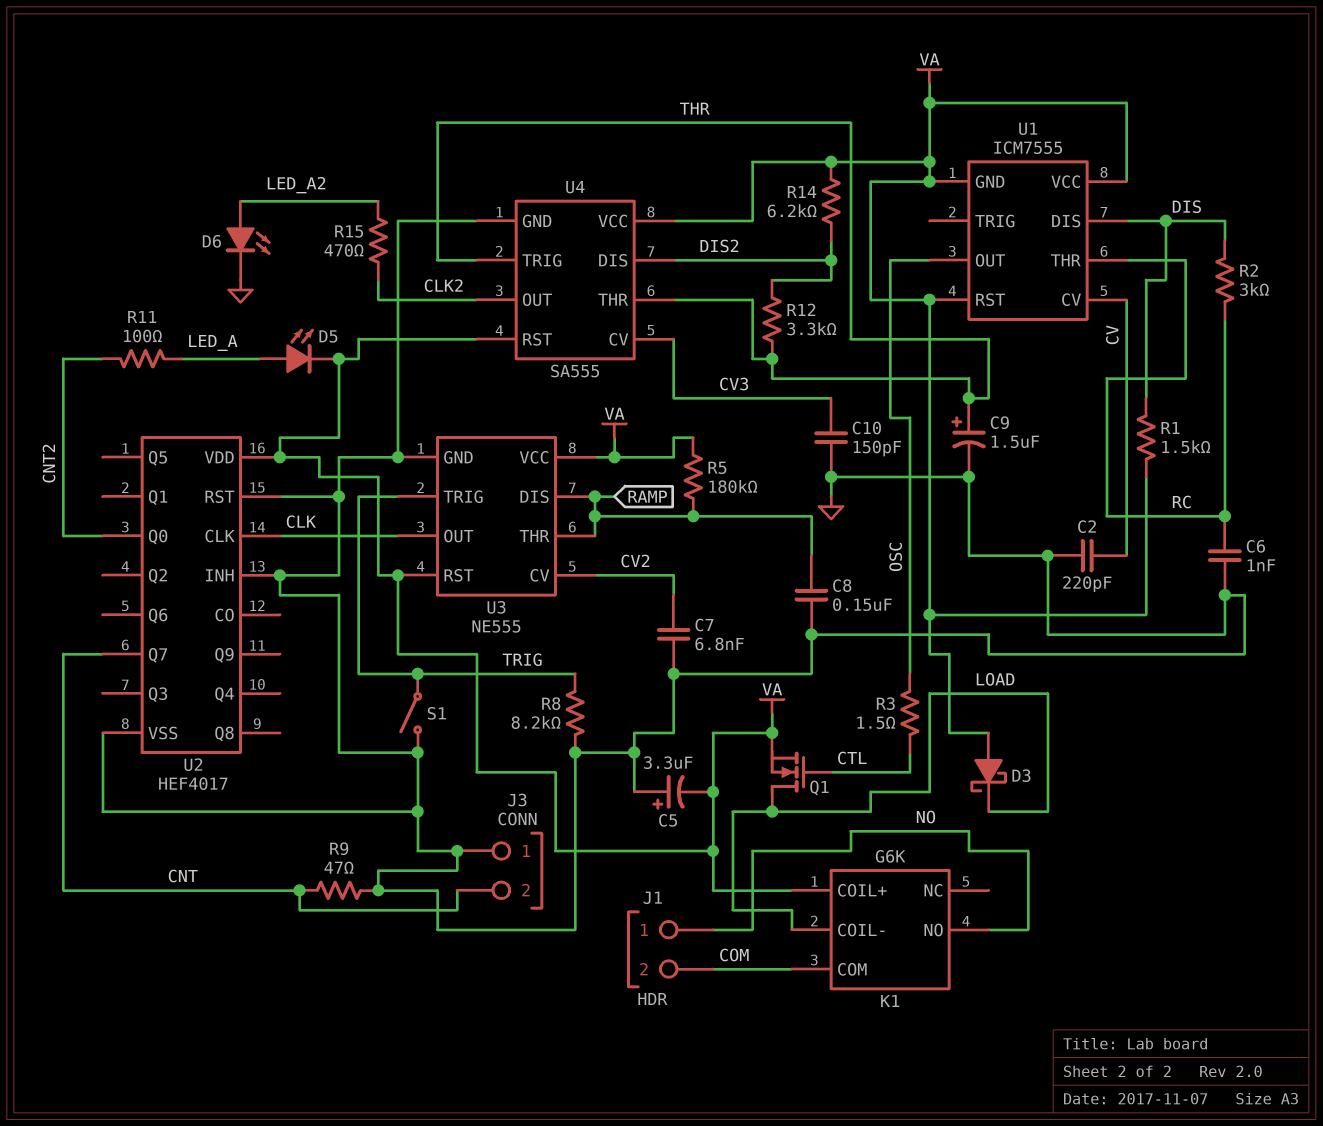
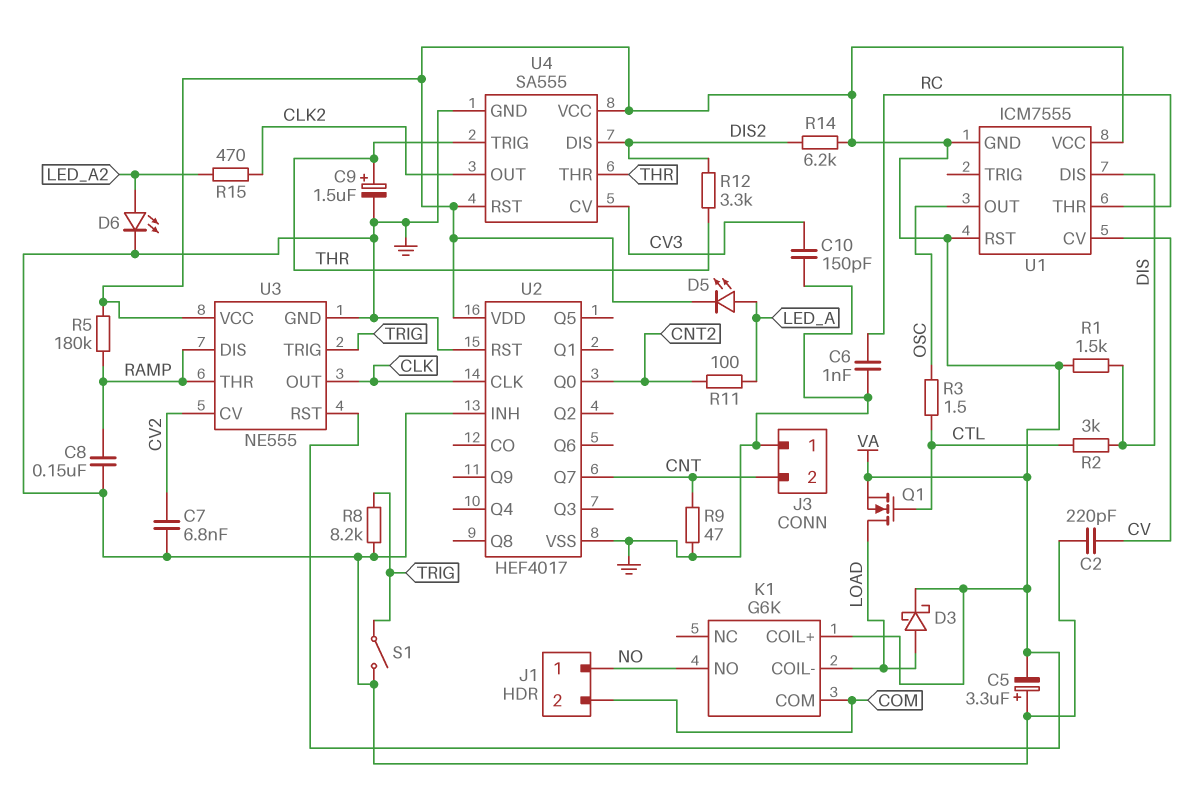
D3: schottky (A VA, K LOAD) -> schottky (A LOAD, K VA)
R2: 3k (DIS, RC) -> 3k (CTL, DIS)

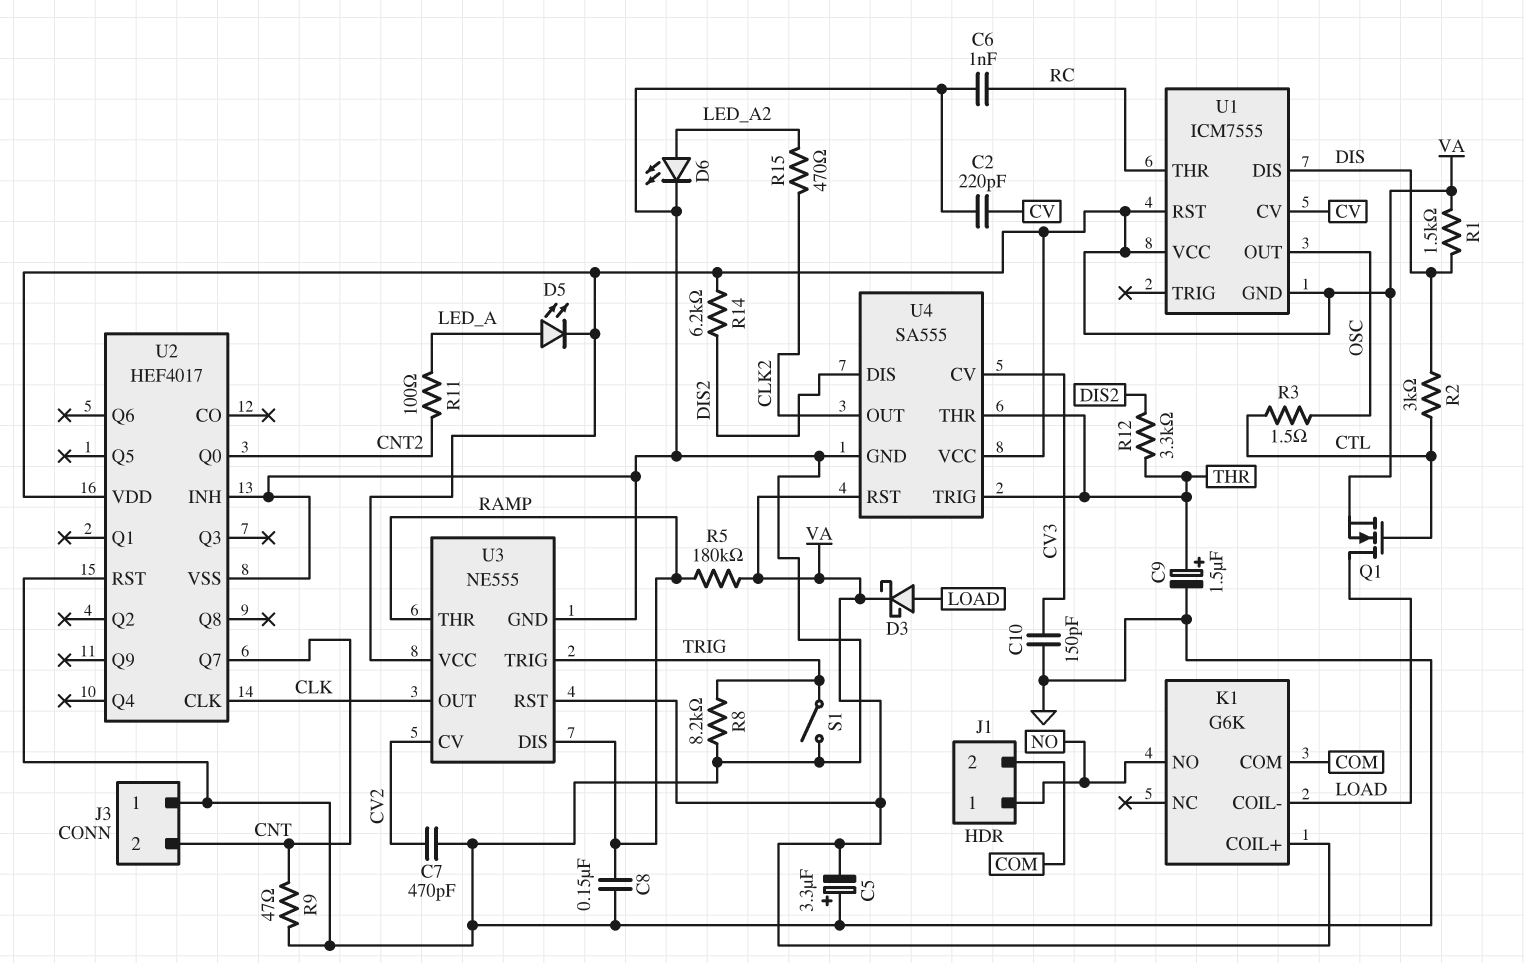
C7: 6.8nF (CV2, GND) -> 470pF (CV2, GND)

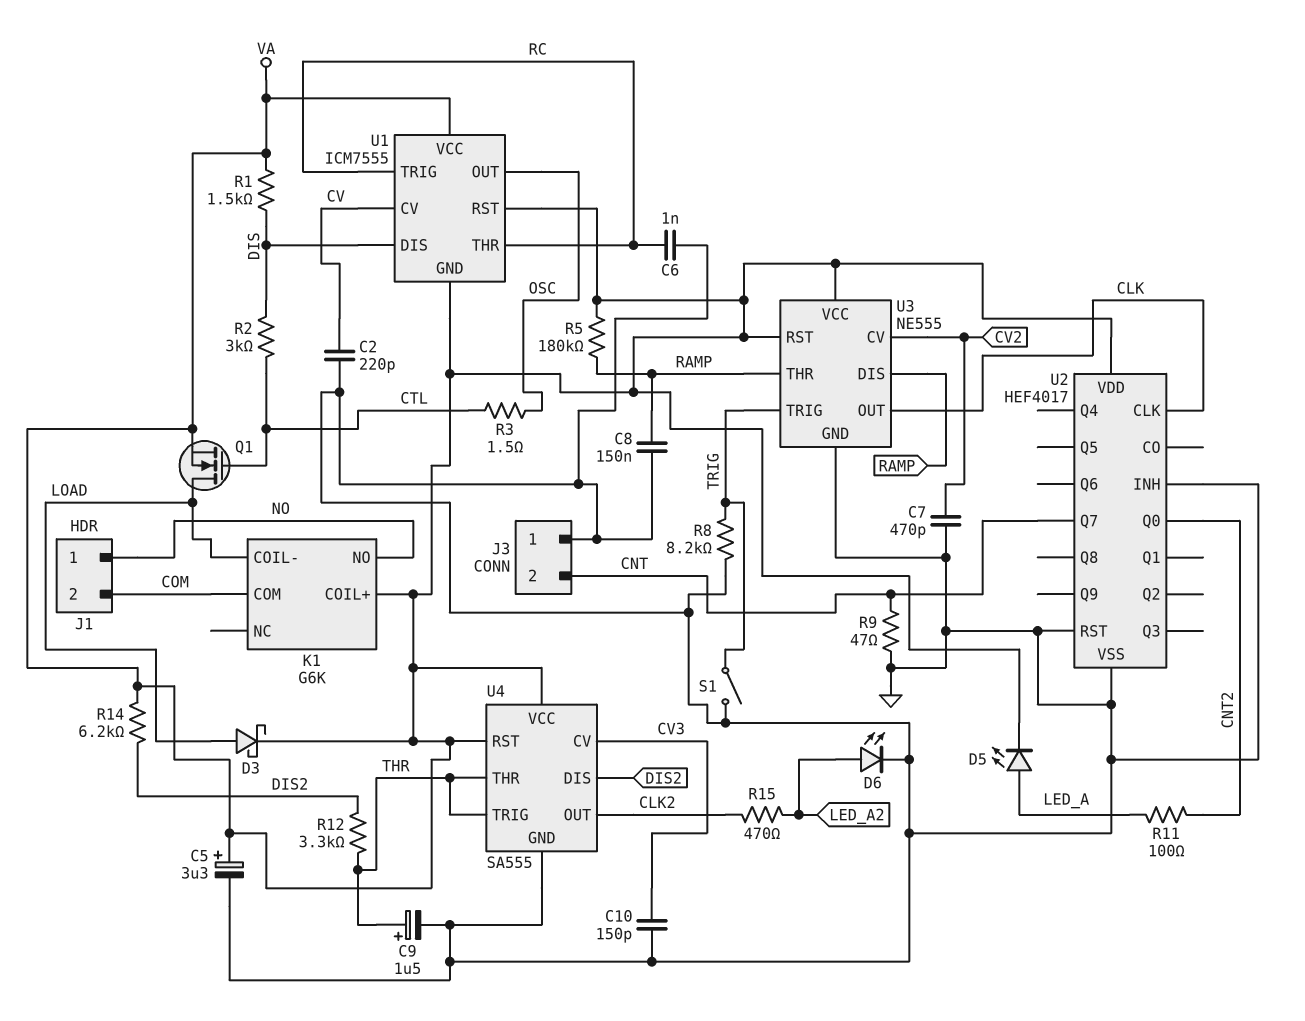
C5: 3.3uF (plus GND, minus VA) -> 3.3uF (plus VA, minus GND)
U1 pin TRIG: none -> RC

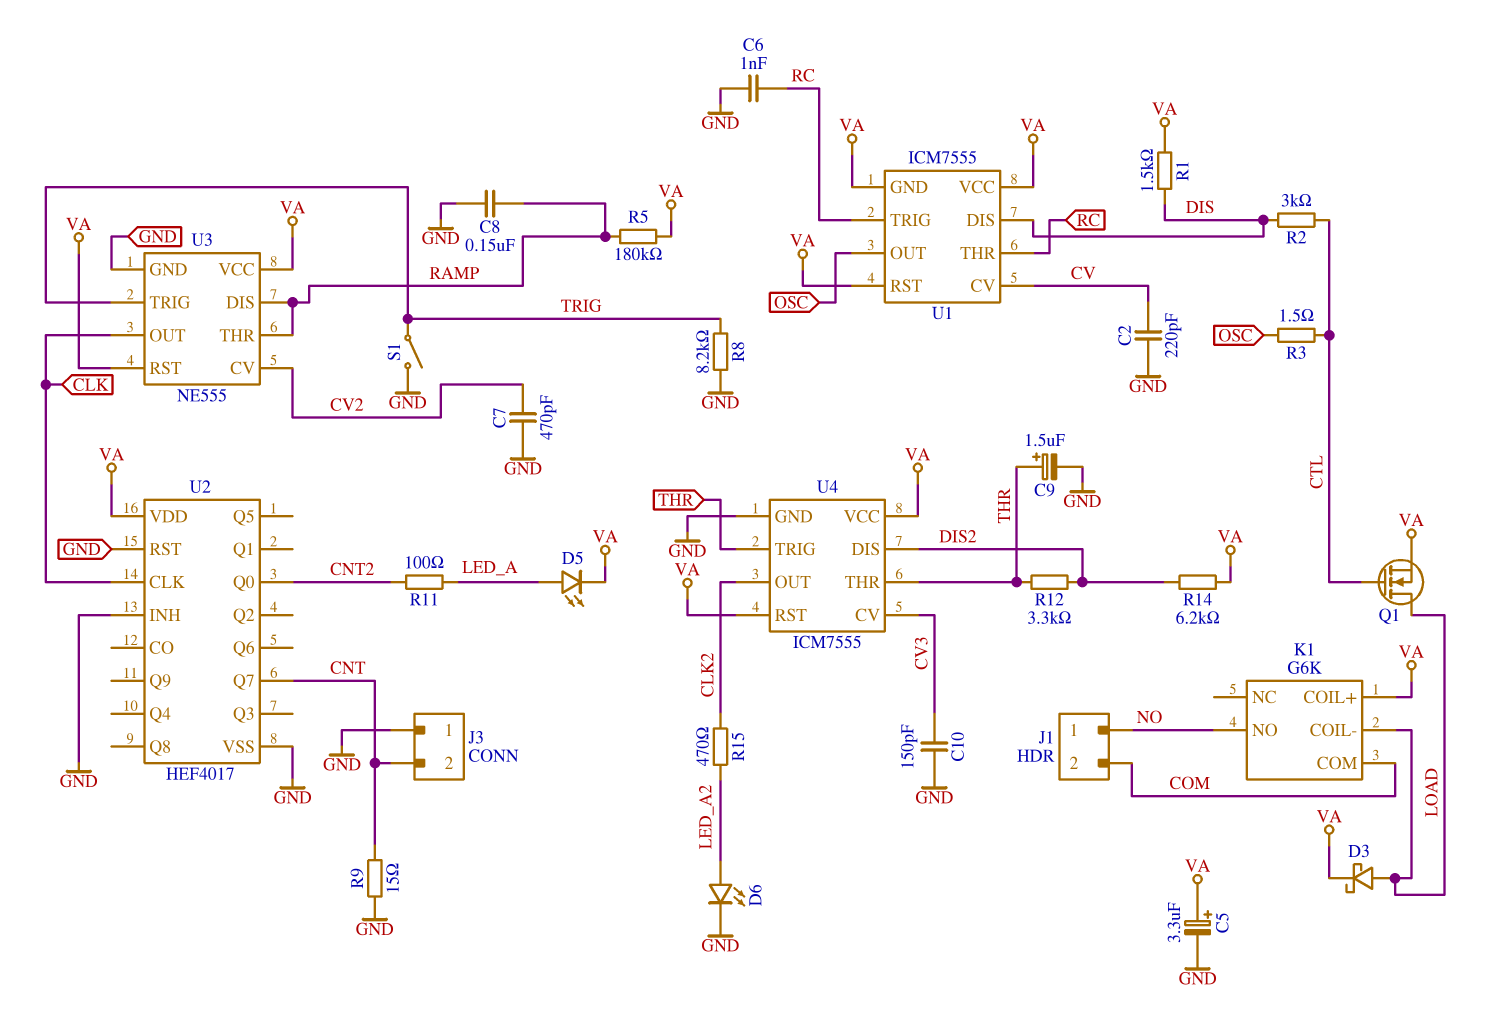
R9: 47 (CNT, GND) -> 15 (CNT, GND)
U4: SA555 -> ICM7555

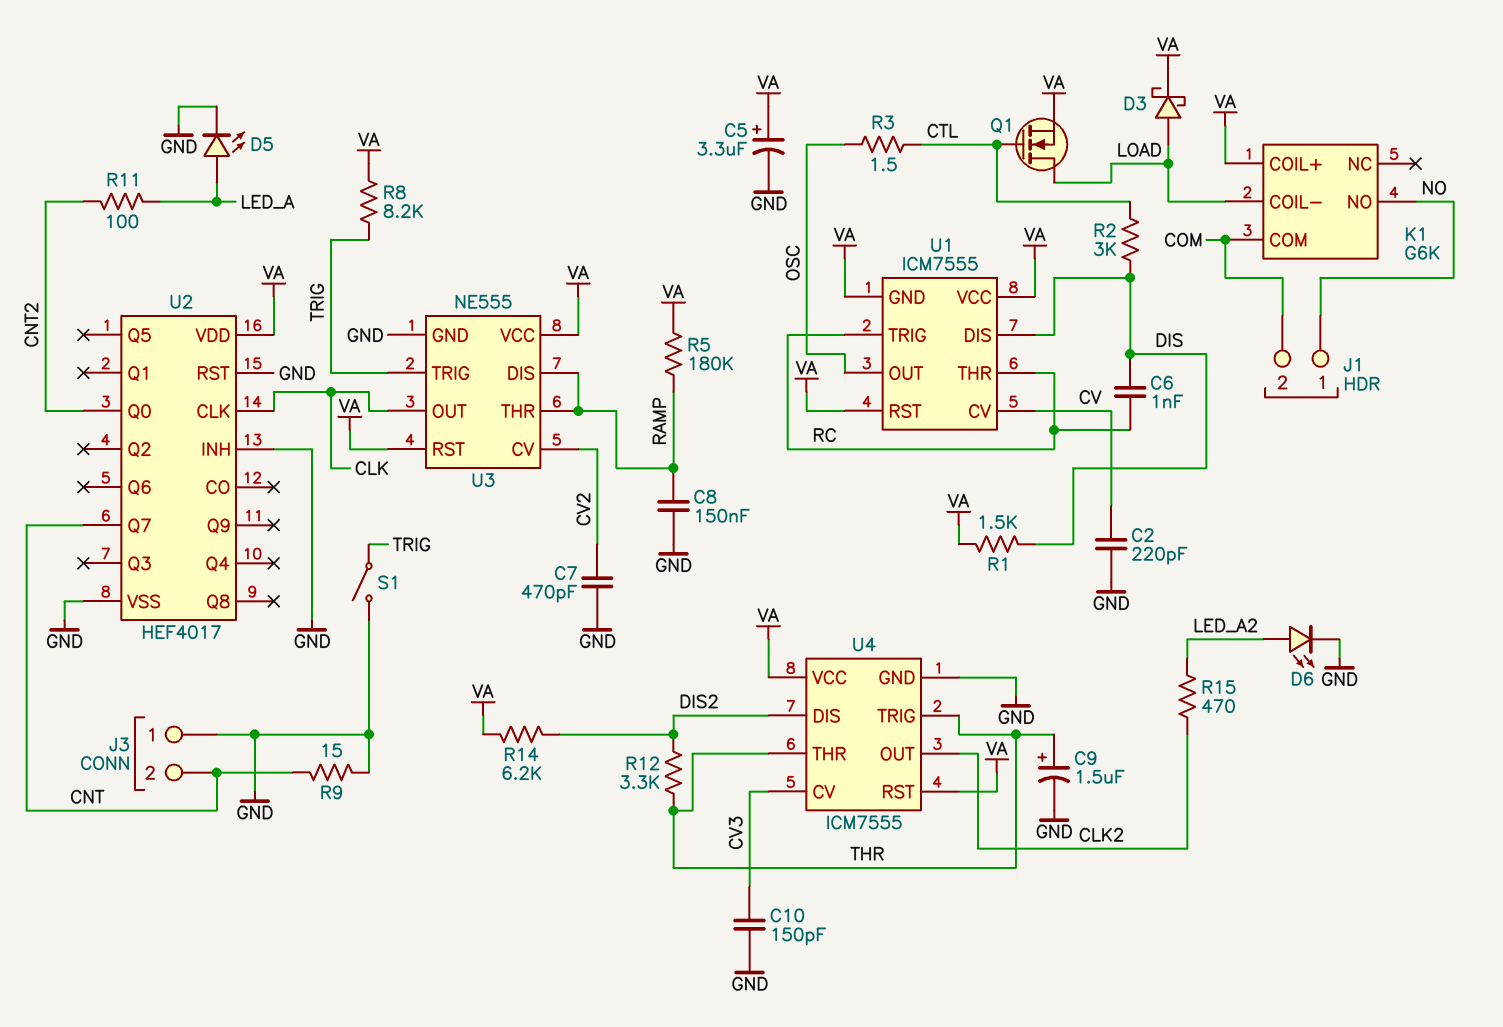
C6: 1nF (GND, RC) -> 1nF (DIS, RC)
D5: LED (A LED_A, K VA) -> LED (A LED_A, K GND)
R8: 8.2k (GND, TRIG) -> 8.2k (TRIG, VA)

